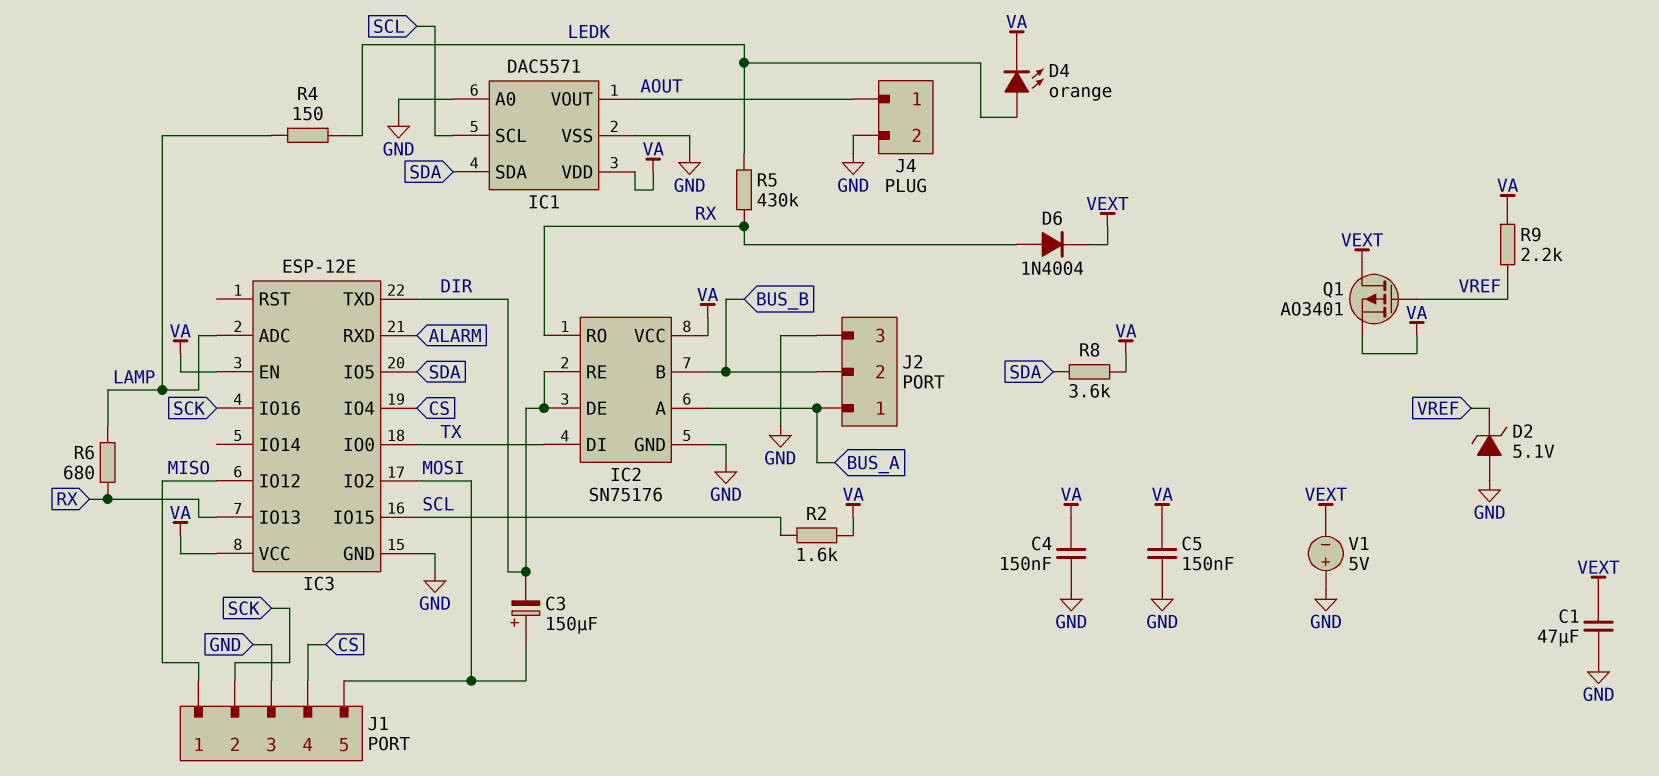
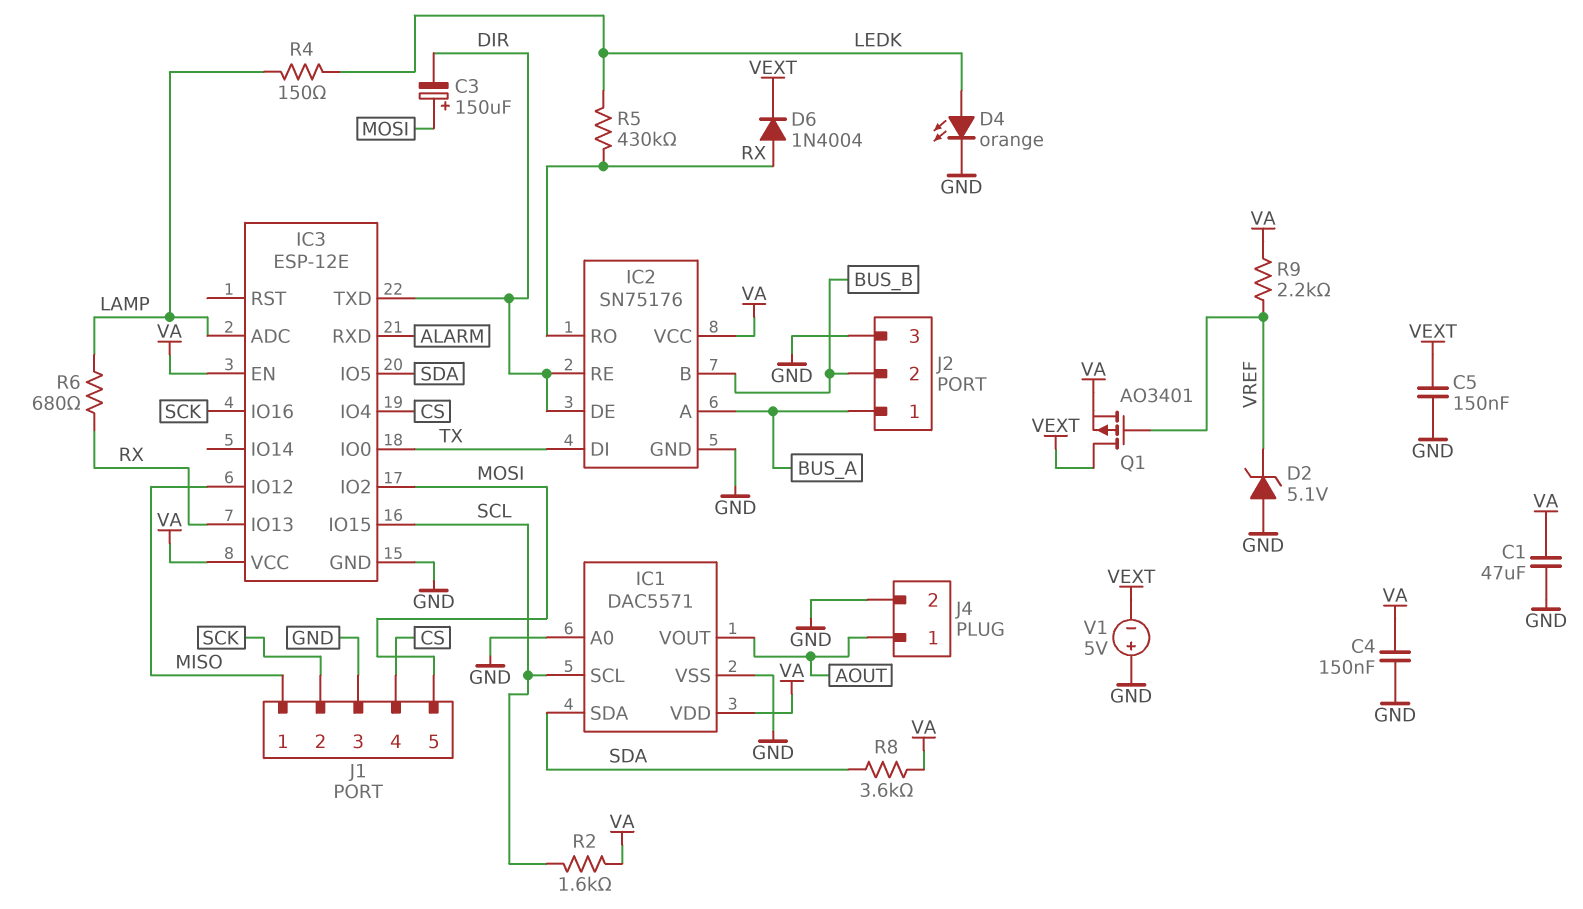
C1: 47uF (GND, VEXT) -> 47uF (GND, VA)
C5: 150nF (GND, VA) -> 150nF (GND, VEXT)
D4: LED orange (A LEDK, K VA) -> LED orange (A LEDK, K GND)

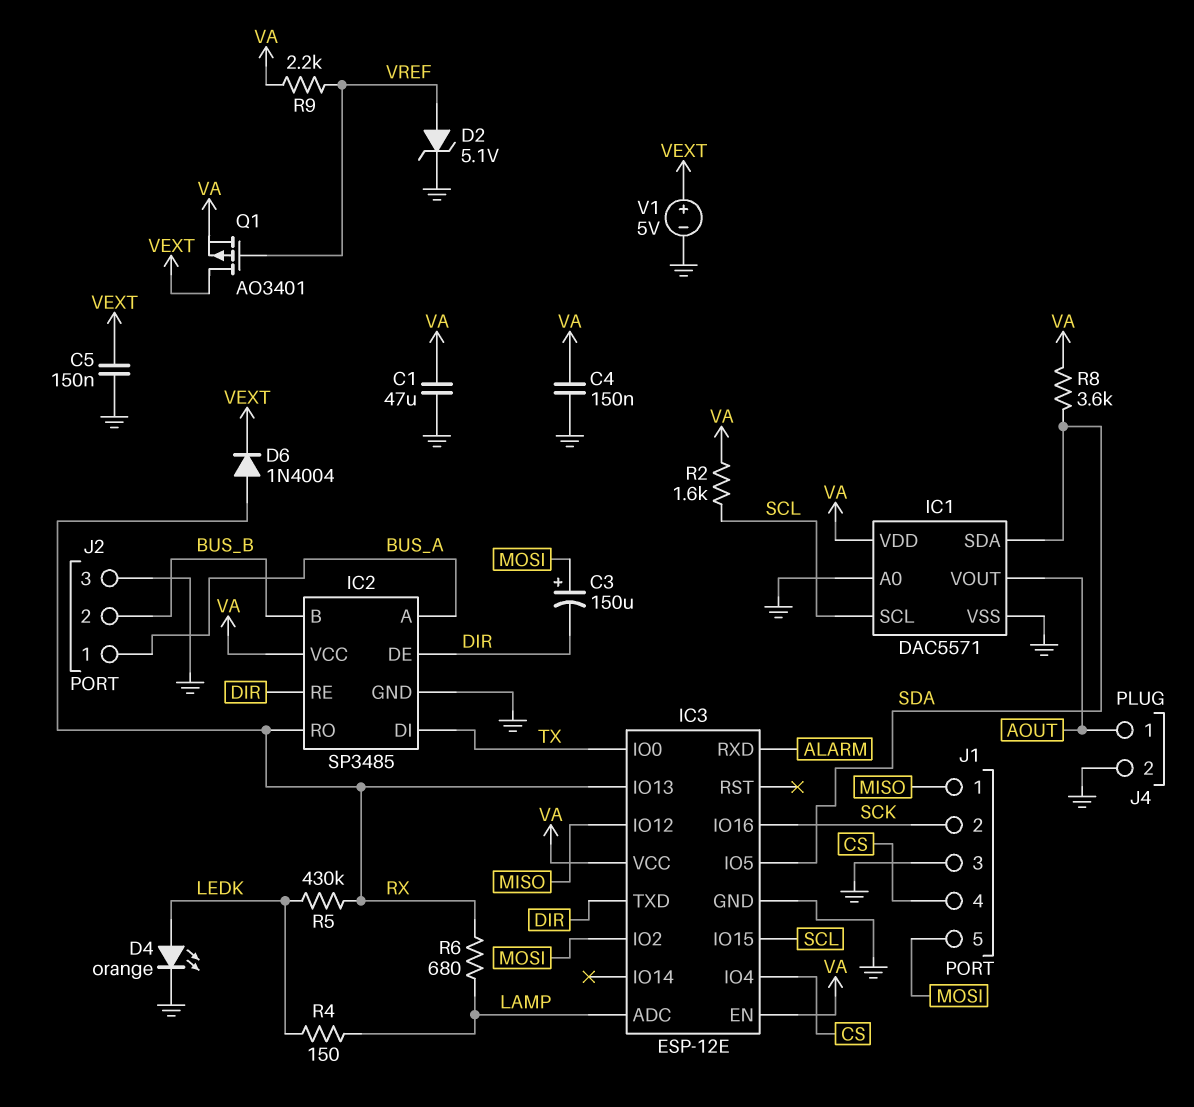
D2: zener 5.1V (A GND, K VREF) -> zener 5.1V (A VREF, K GND)
IC2: SN75176 -> SP3485
V1: 5V (plus GND, minus VEXT) -> 5V (plus VEXT, minus GND)

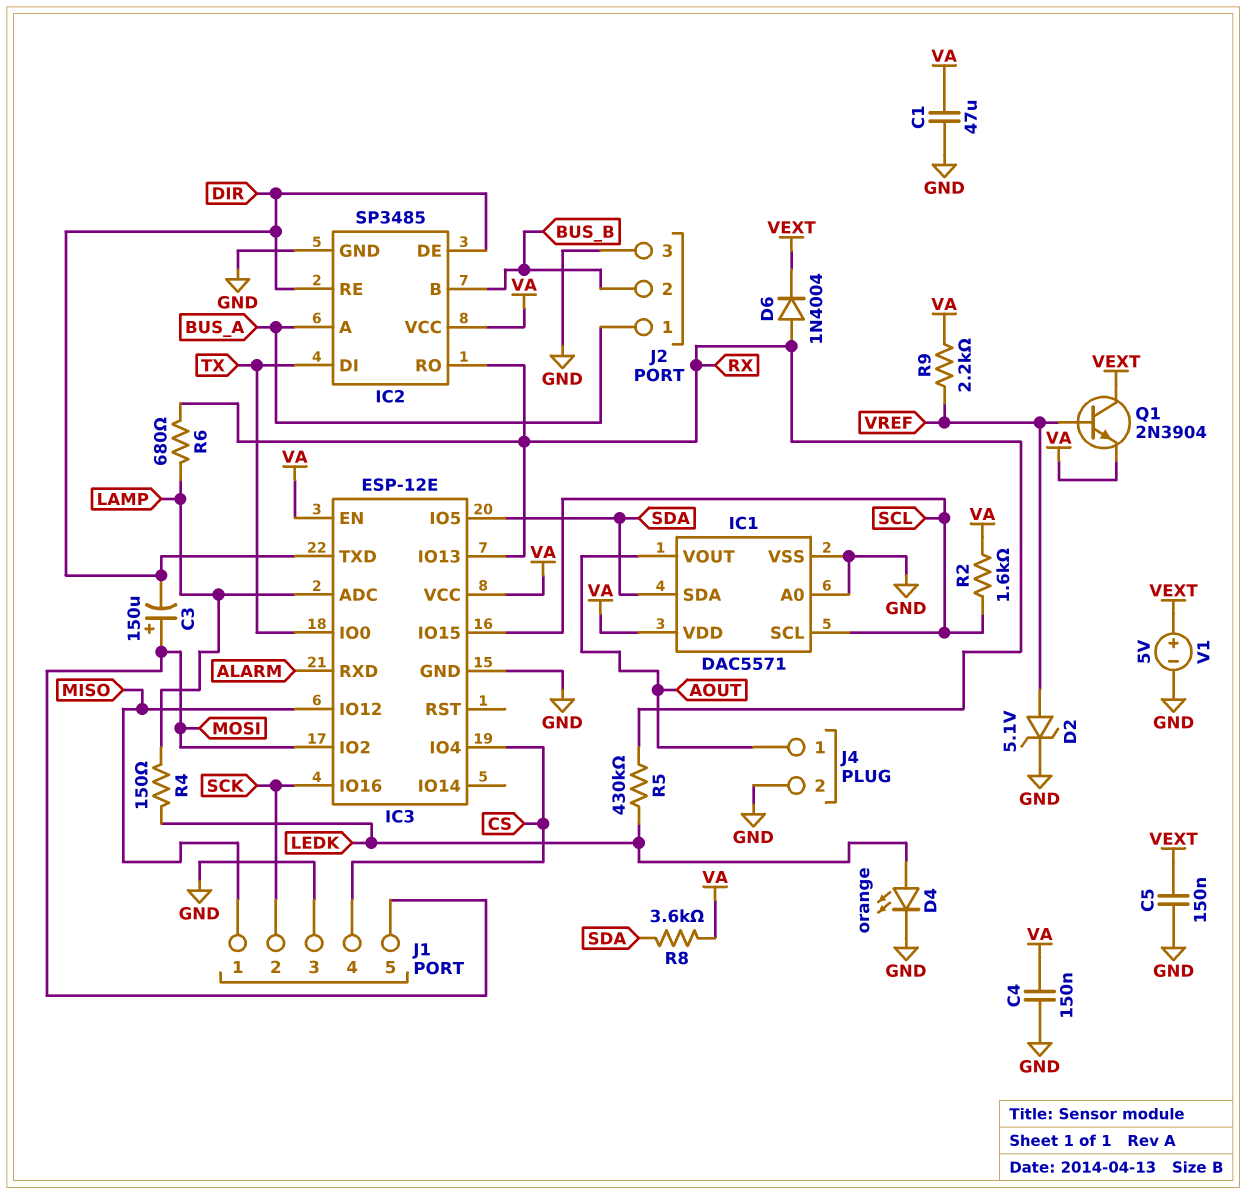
Q1: PMOS AO3401 (G VREF, D VEXT, S VA) -> NPN 2N3904 (B VREF, C VEXT, E VA)

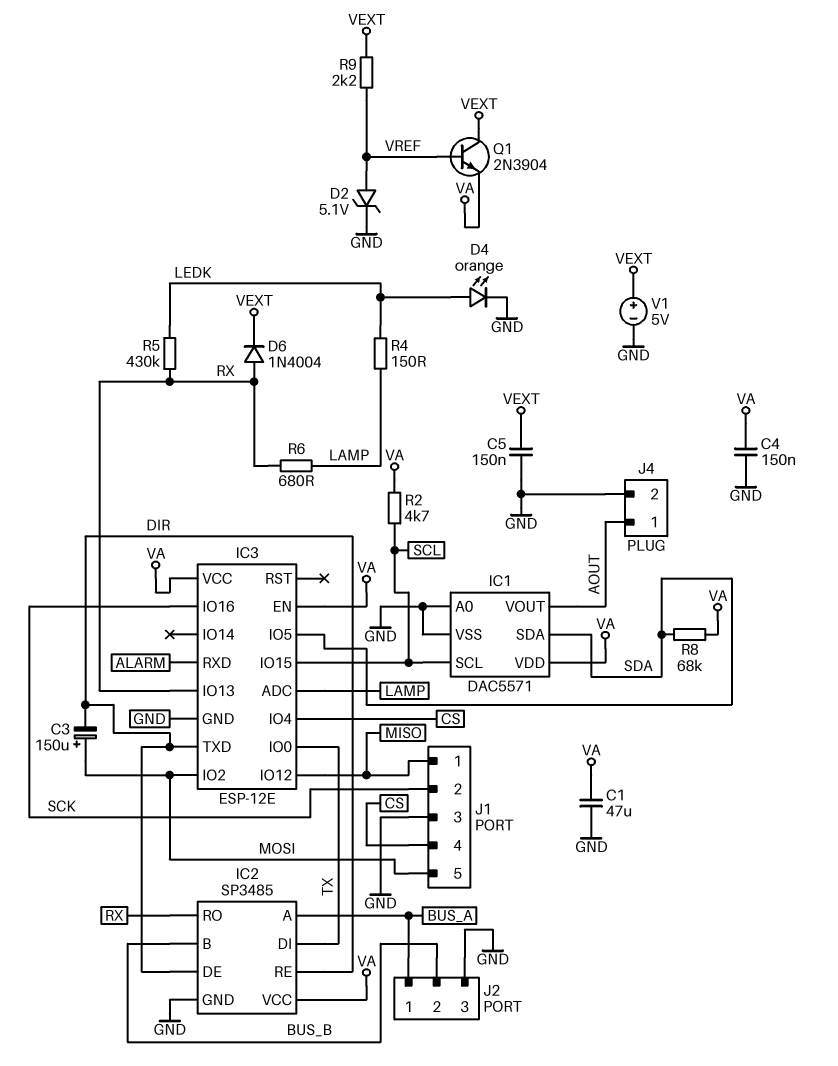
R2: 1.6k (SCL, VA) -> 4.7k (SCL, VA)
R8: 3.6k (SDA, VA) -> 68k (SDA, VA)
R9: 2.2k (VA, VREF) -> 2.2k (VEXT, VREF)

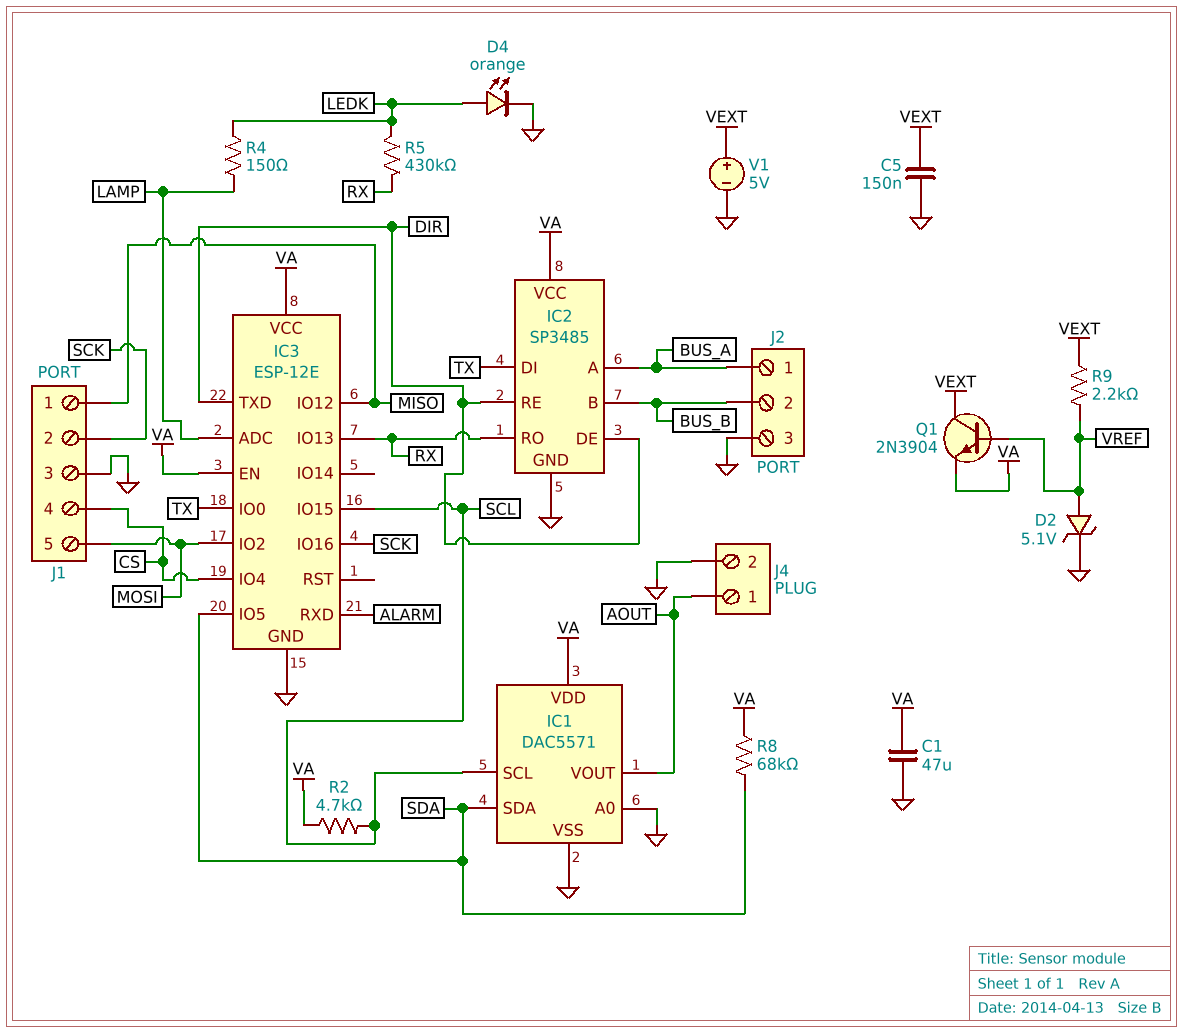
C3: 150uF (plus MOSI, minus DIR) -> none
C4: 150nF (GND, VA) -> none
D6: diode 1N4004 (A RX, K VEXT) -> none
R6: 680 (LAMP, RX) -> none

